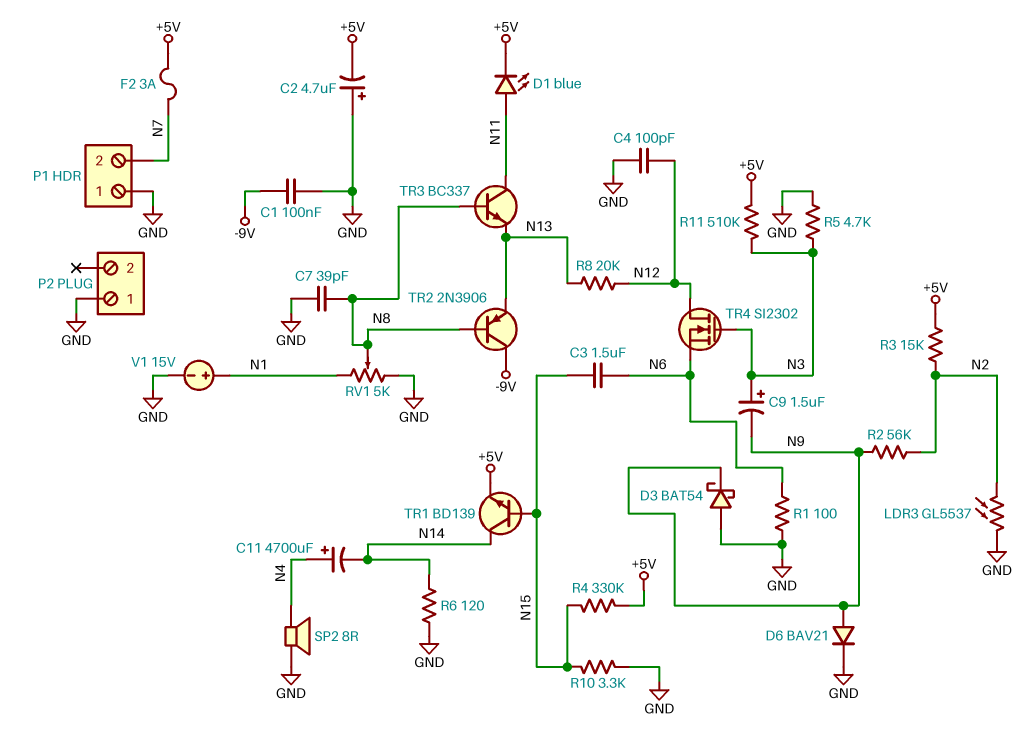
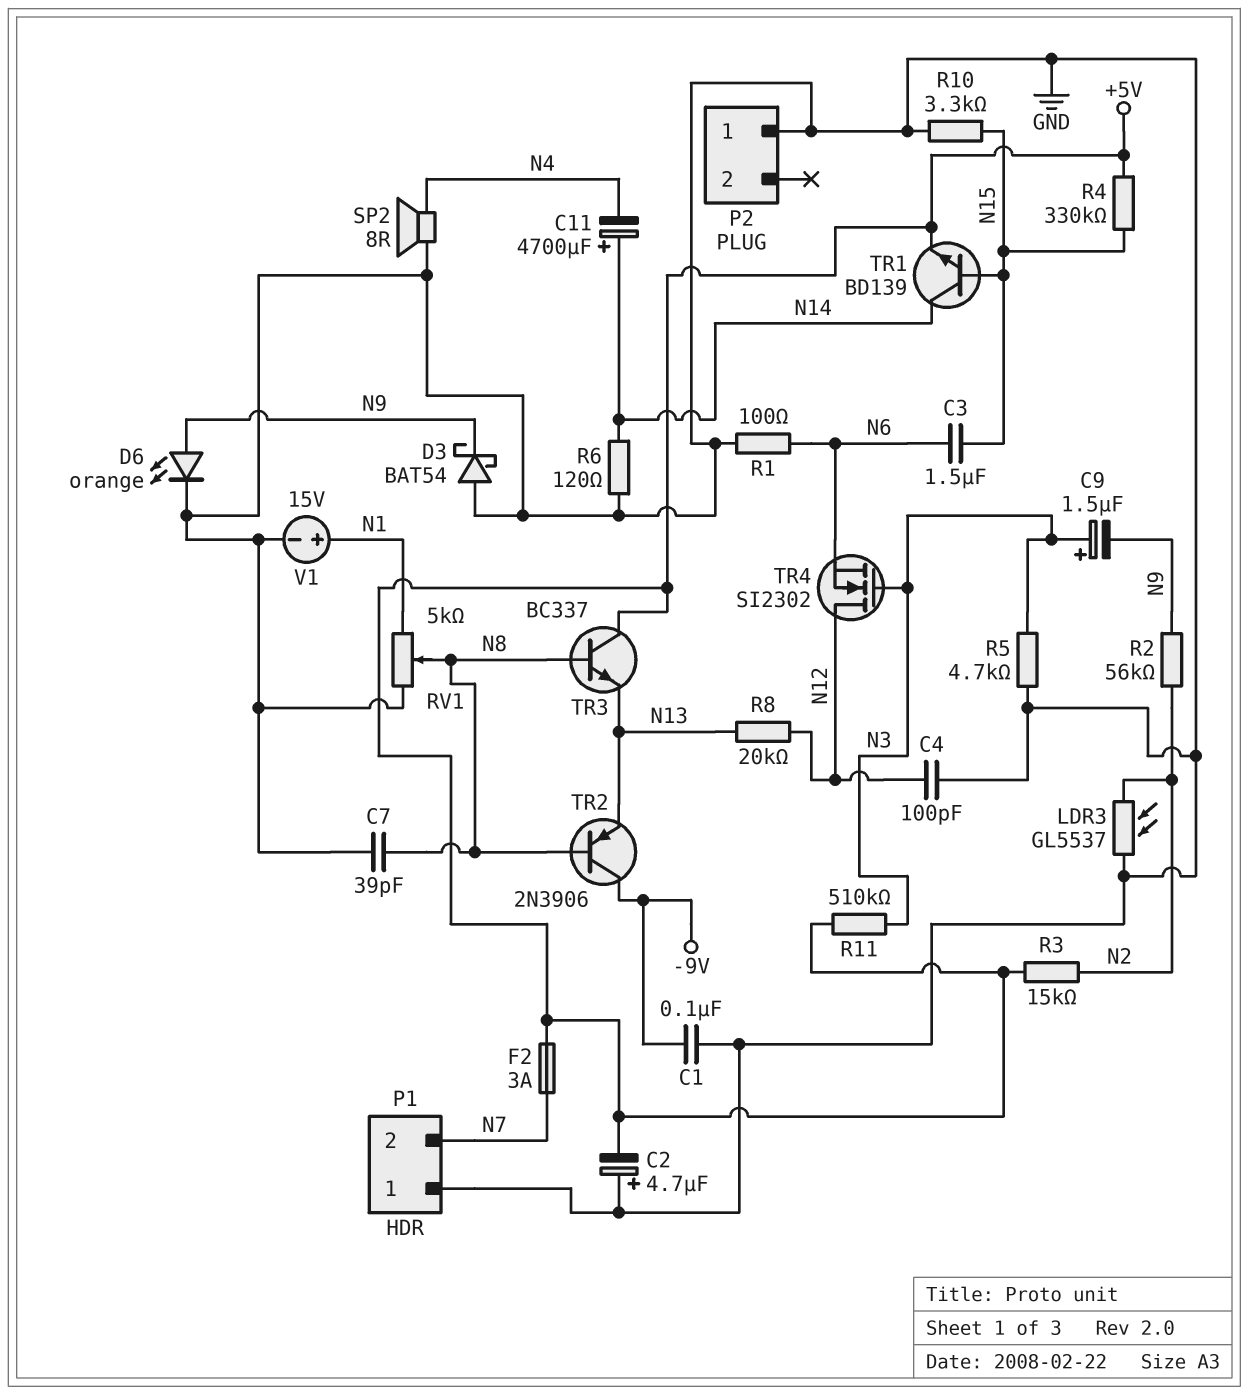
C11: 4700uF (plus N4, minus N14) -> 4700uF (plus N14, minus N4)
D1: LED blue (A N11, K +5V) -> none
D6: diode BAV21 (A N9, K GND) -> LED orange (A N9, K GND)
TR3: NPN BC337 (B N8, C N11, E N13) -> NPN BC337 (B N8, C +5V, E N13)

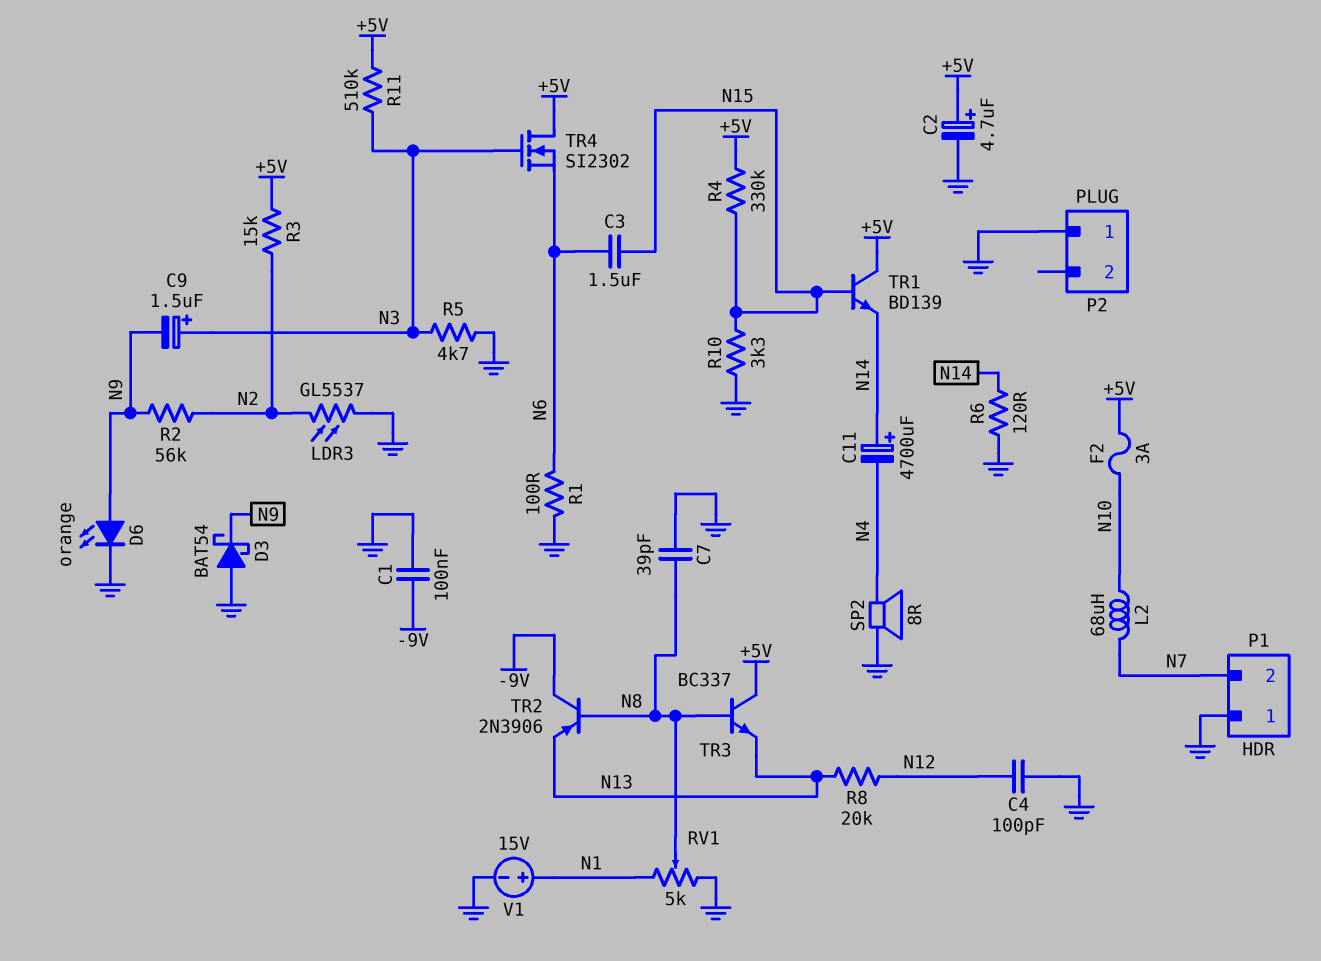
C2: 4.7uF (plus GND, minus +5V) -> 4.7uF (plus +5V, minus GND)
F2: 3A (+5V, N7) -> 3A (+5V, N10)
L2: none -> 68uH (N7, N10)
TR1: NPN BD139 (B N15, C N14, E +5V) -> NPN BD139 (B N15, C +5V, E N14)
TR4: NMOS SI2302 (G N3, D N12, S N6) -> NMOS SI2302 (G N3, D +5V, S N6)

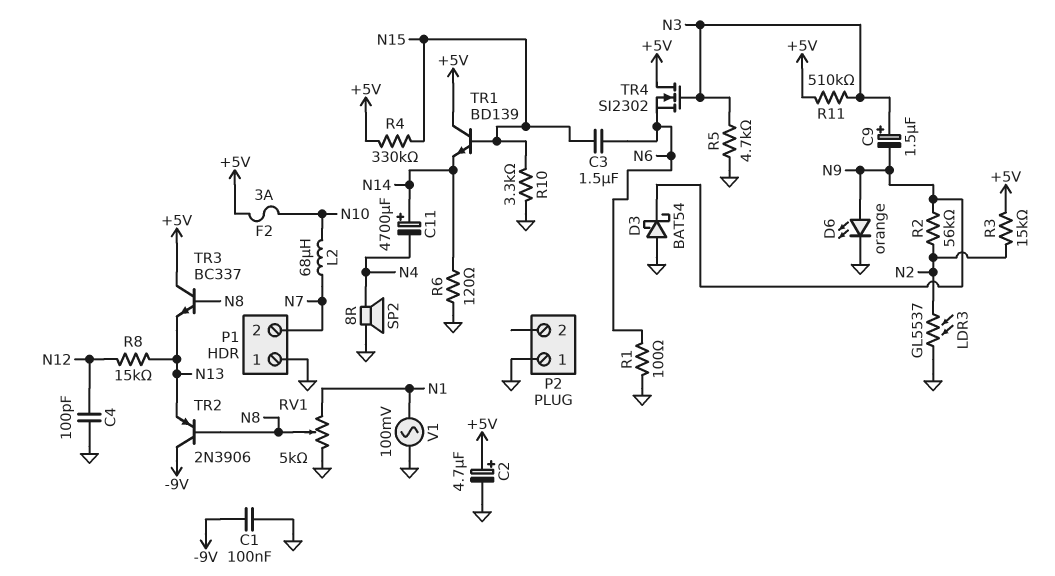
C7: 39pF (GND, N8) -> none
R8: 20k (N12, N13) -> 15k (N12, N13)
V1: 15V (plus N1, minus GND) -> AC 100mV (GND, N1)

